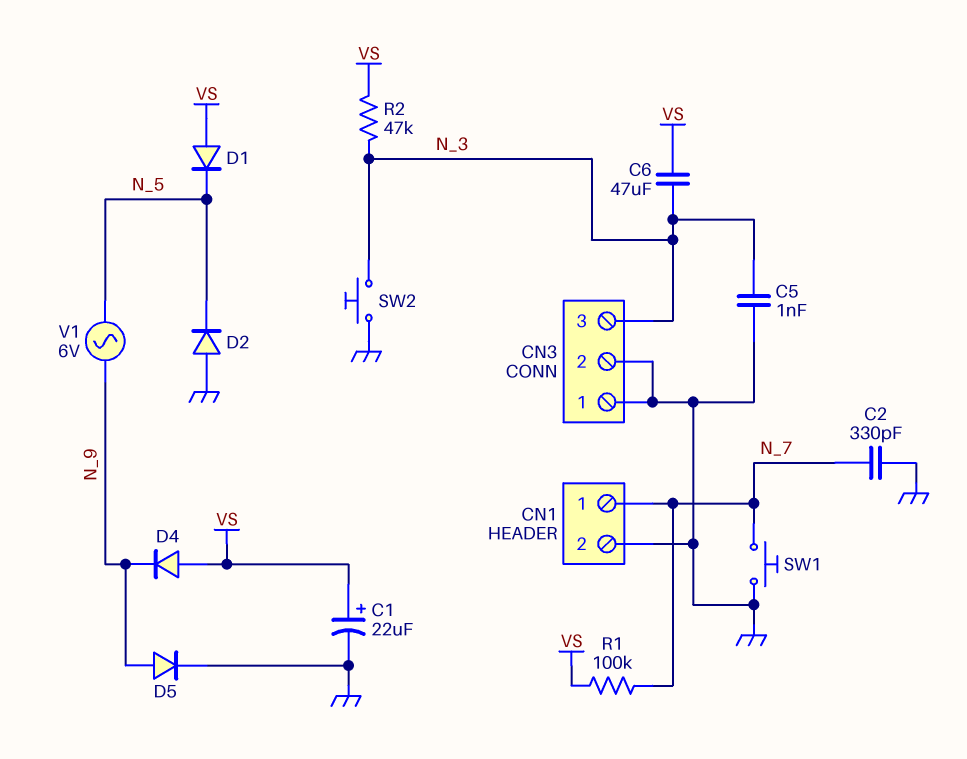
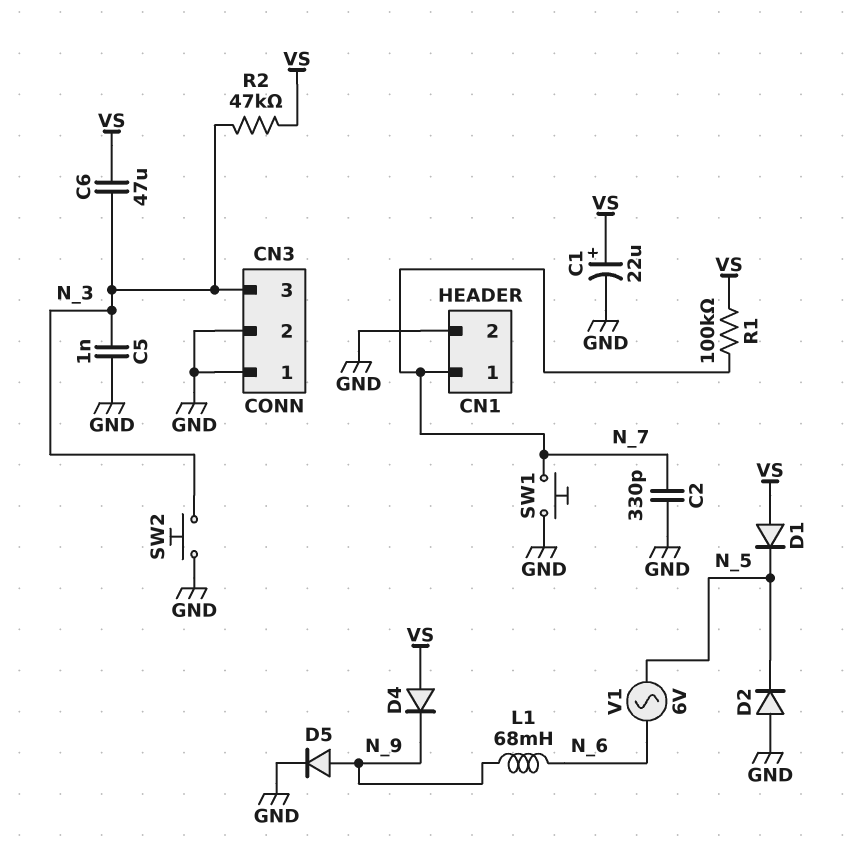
L1: none -> 68mH (N_6, N_9)
V1: AC 6V (N_5, N_9) -> AC 6V (N_5, N_6)

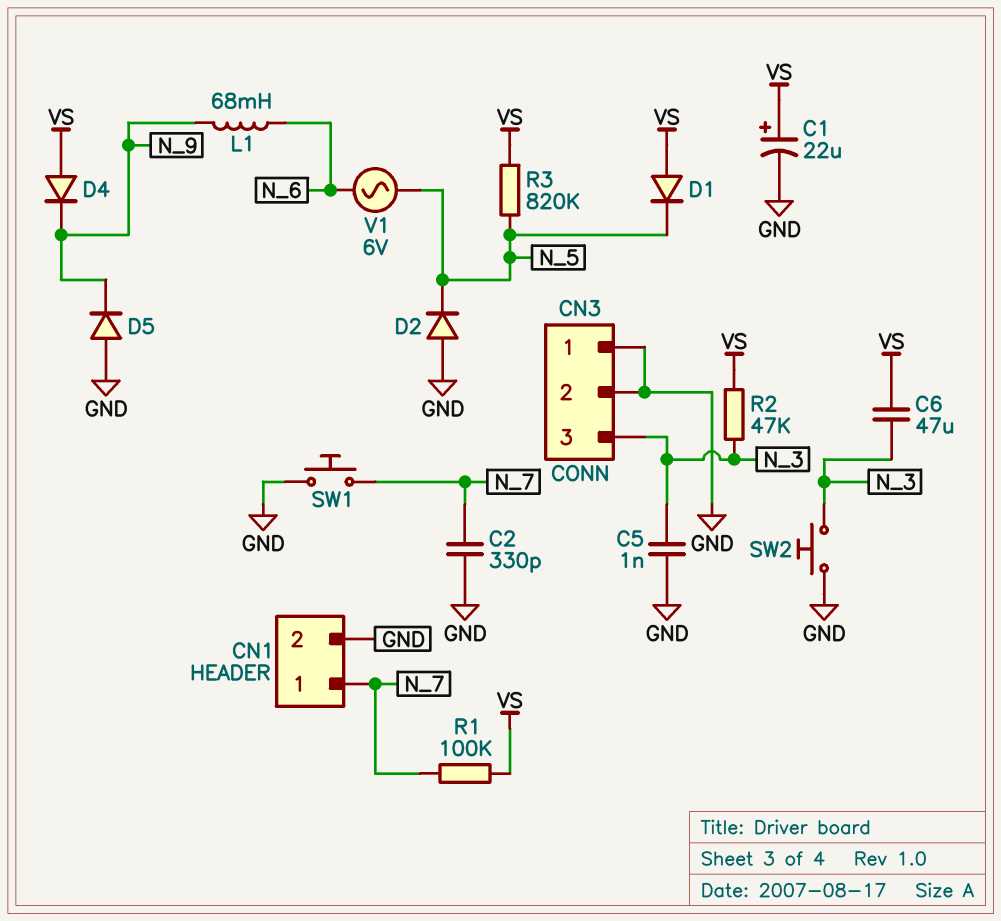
D5: diode (A N_9, K GND) -> diode (A GND, K N_9)
R3: none -> 820k (N_5, VS)

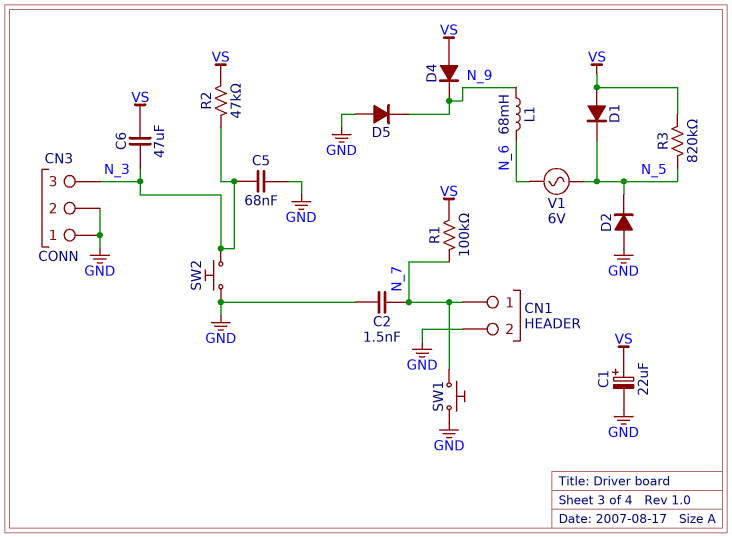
C2: 330pF (GND, N_7) -> 1.5nF (GND, N_7)
C5: 1nF (GND, N_3) -> 68nF (GND, N_3)

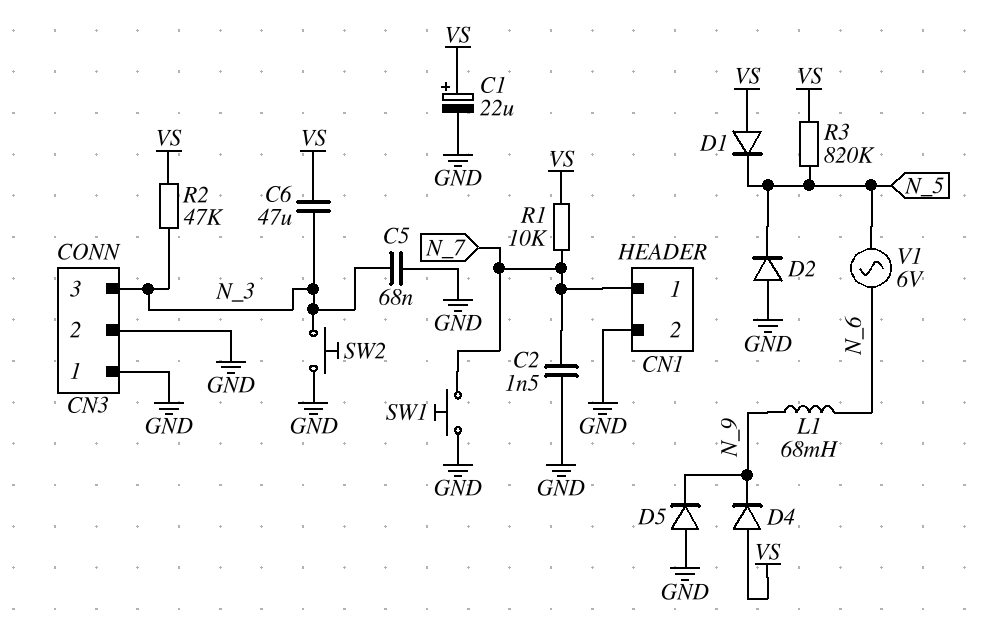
R1: 100k (N_7, VS) -> 10k (N_7, VS)

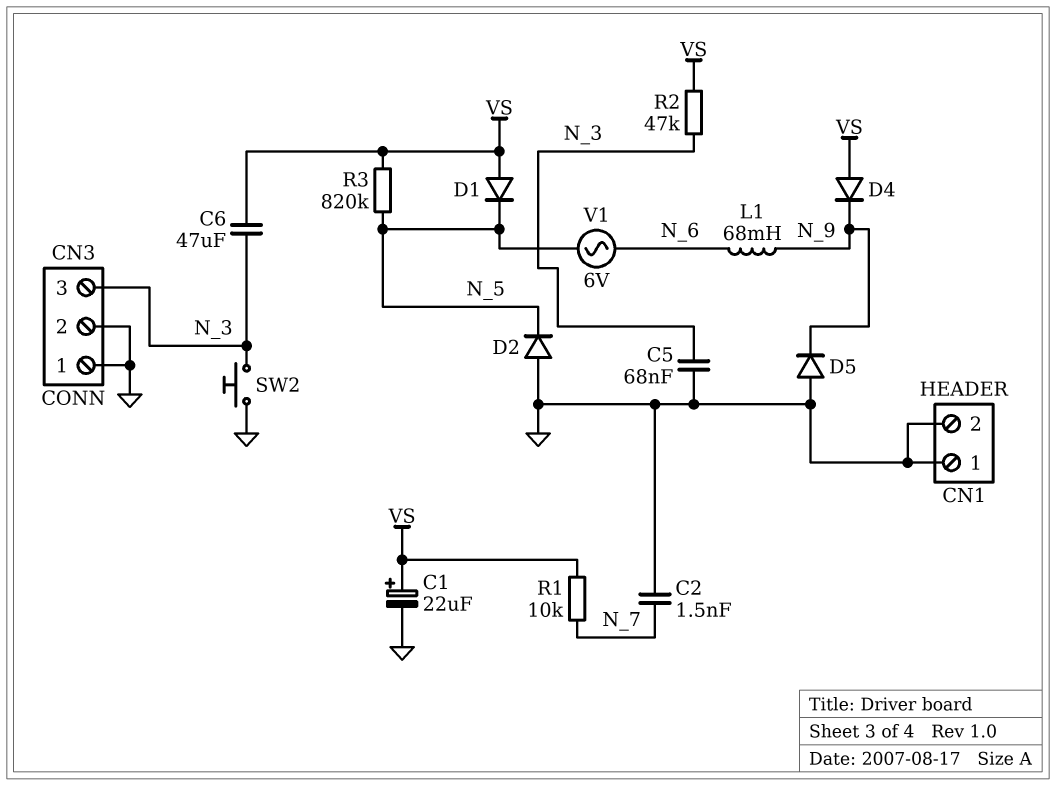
CN1 pin 1: N_7 -> GND
SW1: button (GND, N_7) -> none

